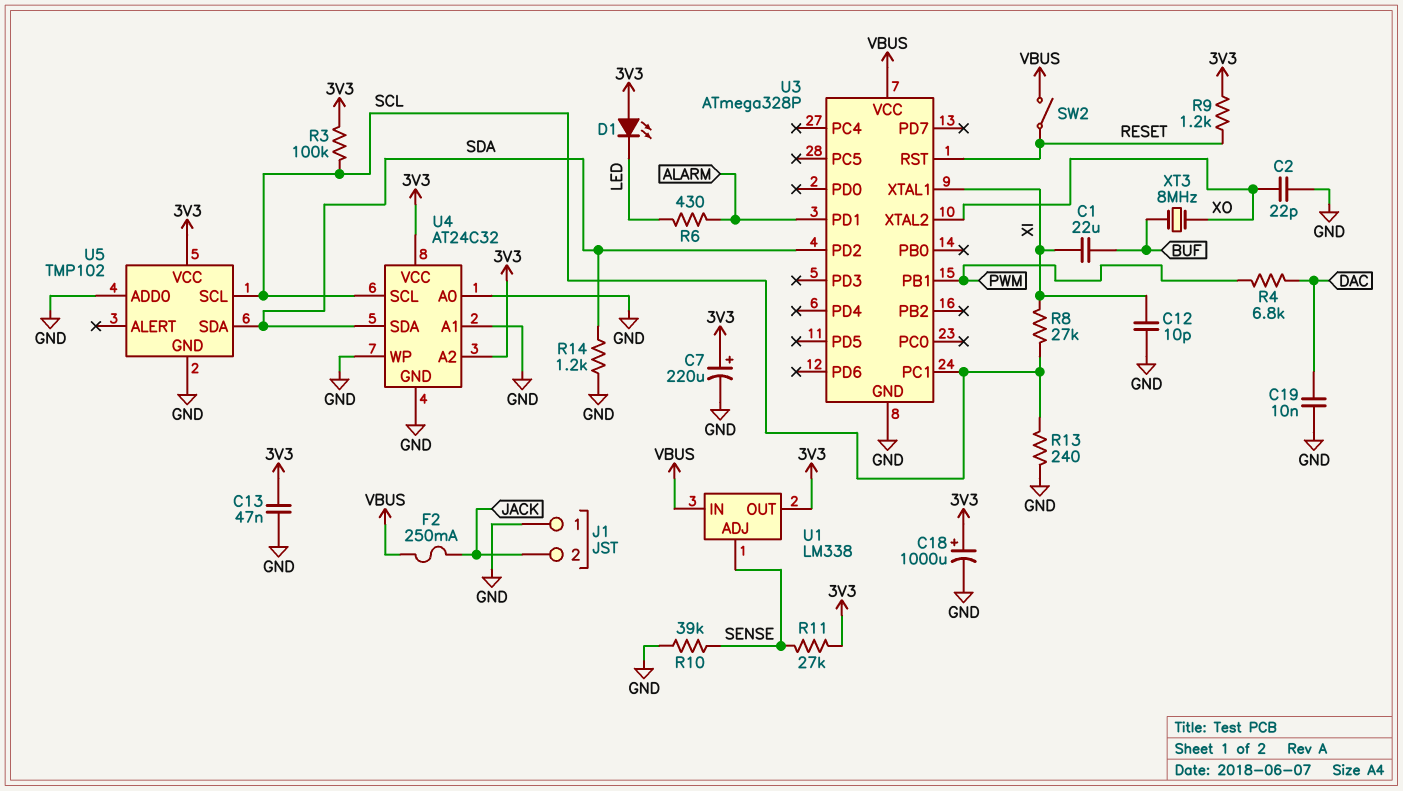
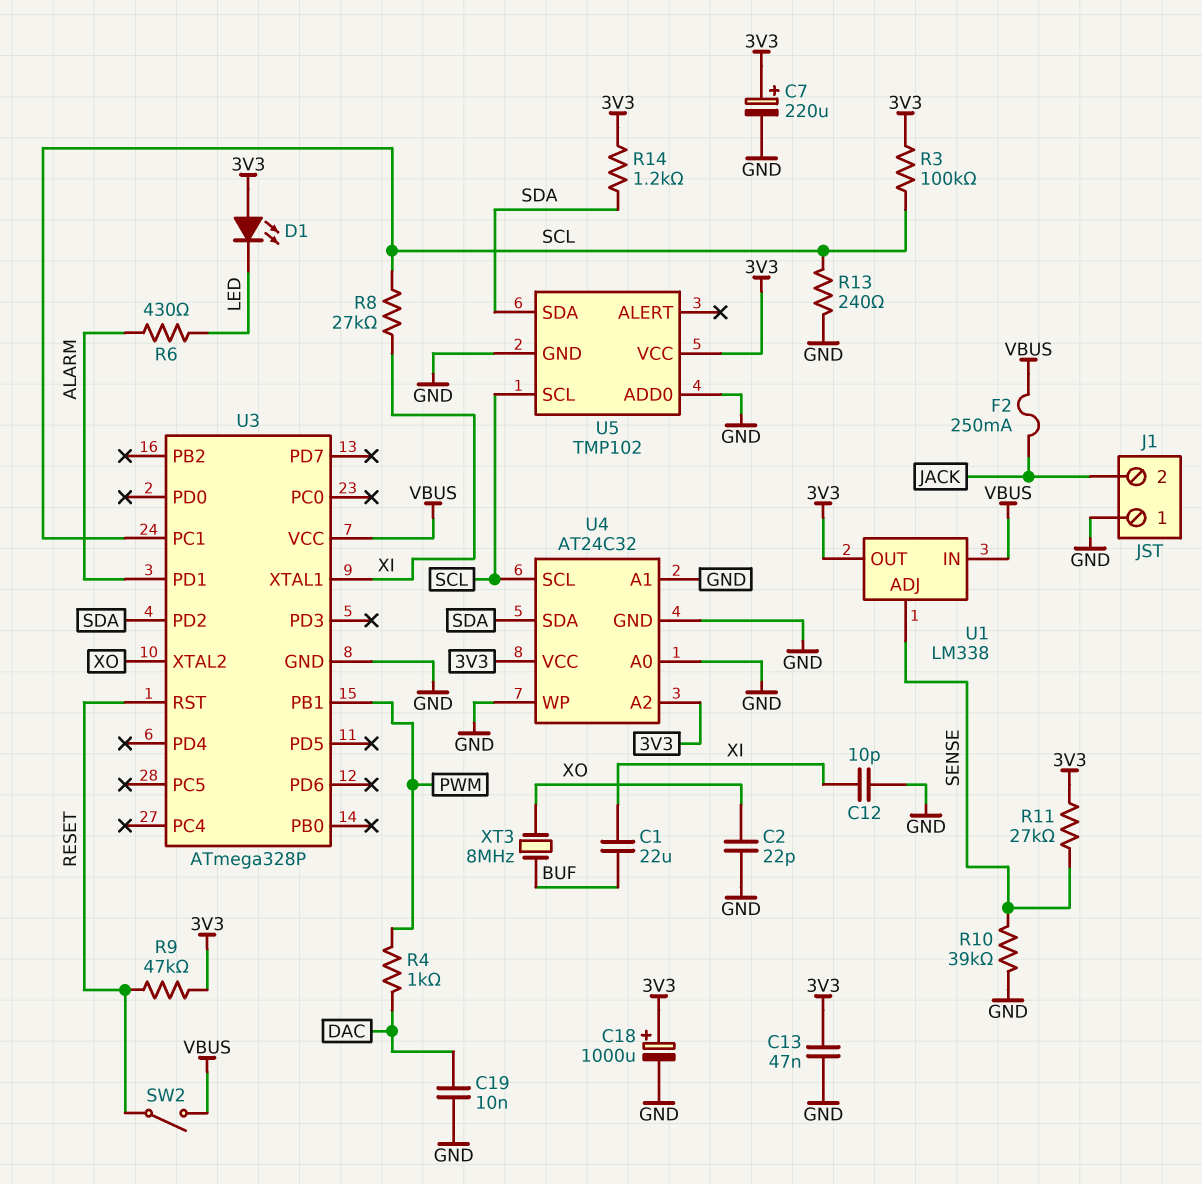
R4: 6.8k (DAC, PWM) -> 1k (DAC, PWM)
R9: 1.2k (3V3, RESET) -> 47k (3V3, RESET)
R14: 1.2k (GND, SDA) -> 1.2k (3V3, SDA)

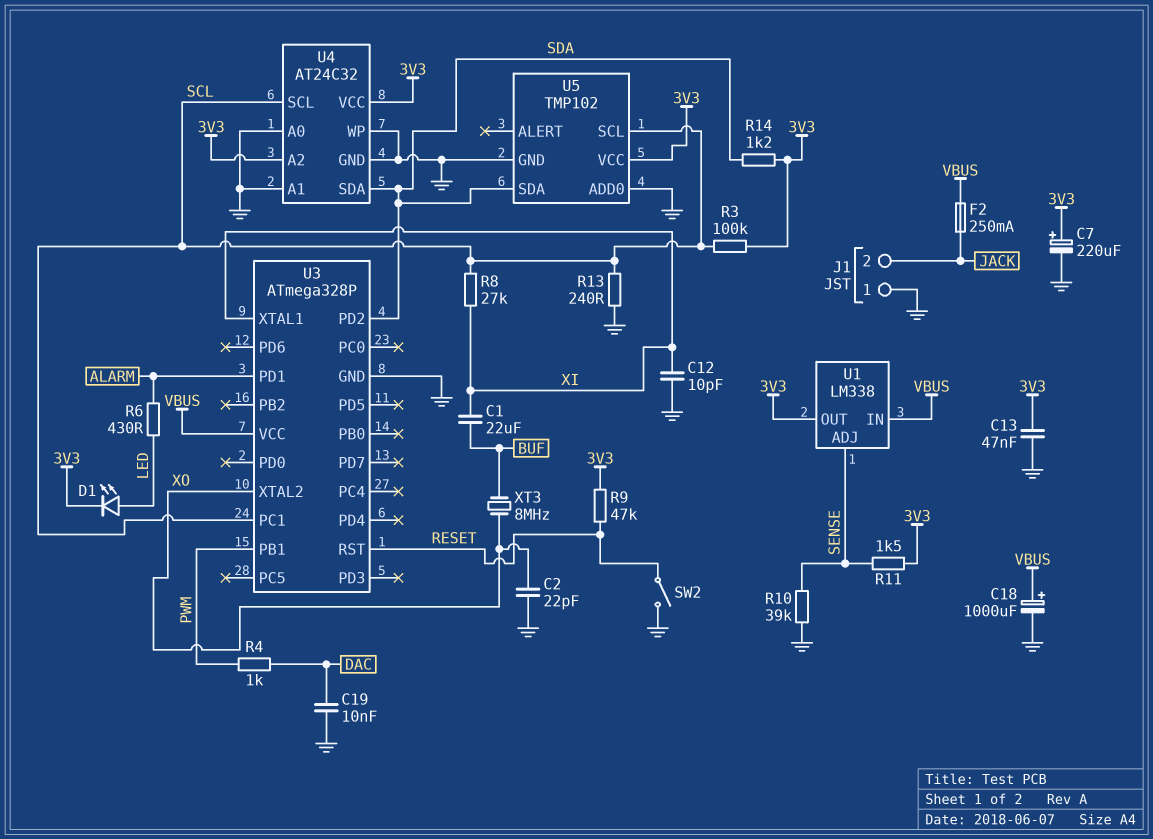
C18: 1000uF (plus 3V3, minus GND) -> 1000uF (plus VBUS, minus GND)
D1: LED (A 3V3, K LED) -> LED (A LED, K 3V3)
R11: 27k (3V3, SENSE) -> 1.5k (3V3, SENSE)
SW2: switch (RESET, VBUS) -> switch (GND, RESET)

